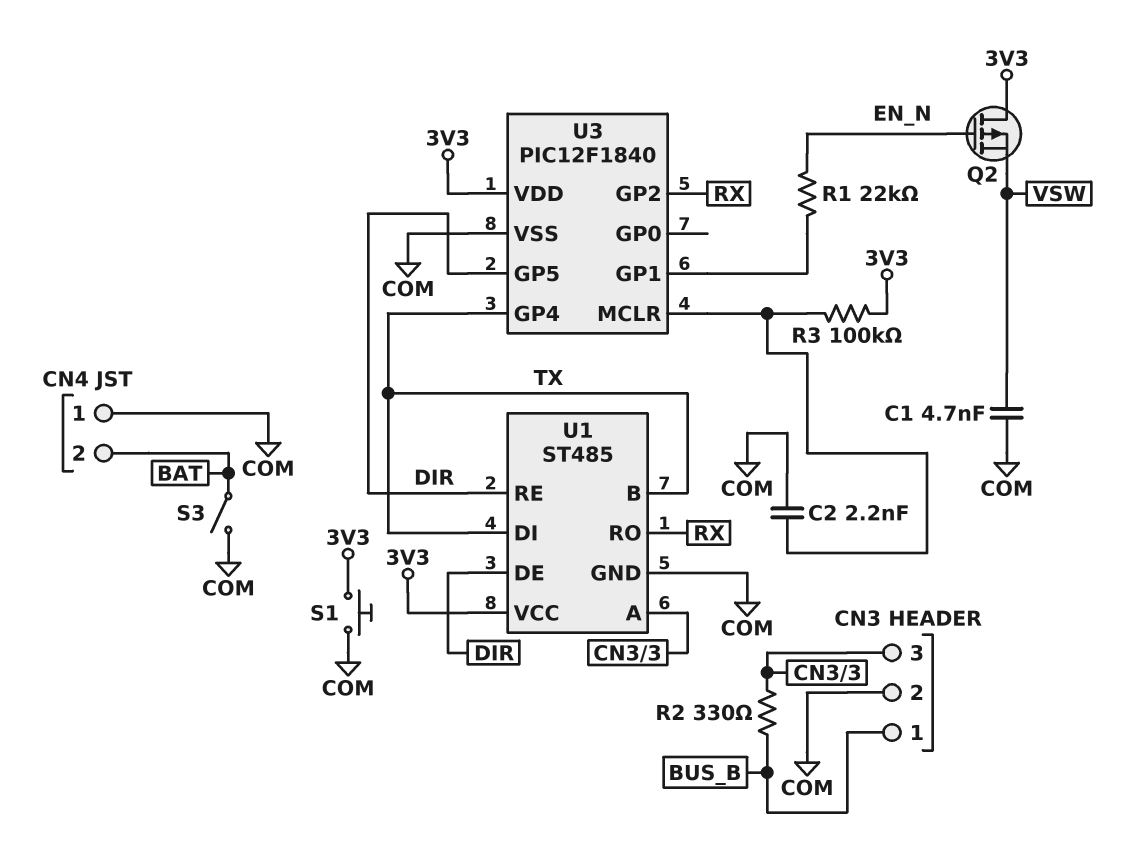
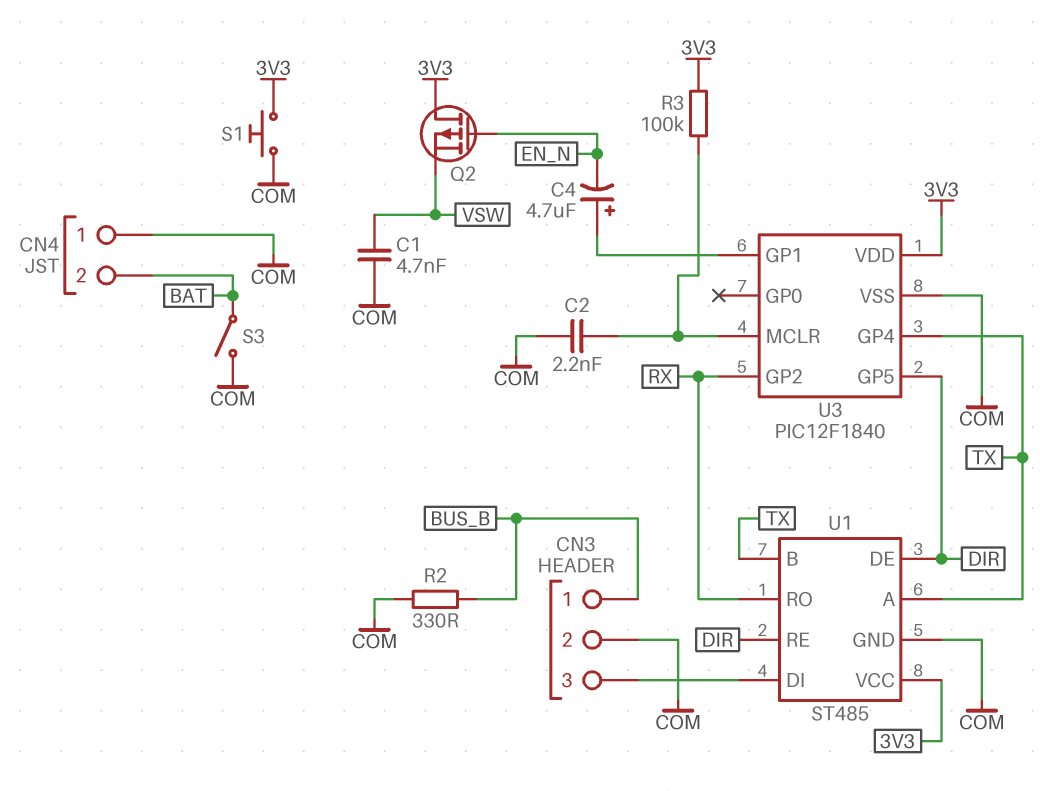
C4: none -> 4.7uF (plus U3/GP1, minus EN_N)
R1: 22k (EN_N, U3/GP1) -> none
R2: 330 (BUS_B, CN3/3) -> 330 (BUS_B, COM)
U1 pin A: CN3/3 -> TX
U1 pin DI: TX -> CN3/3

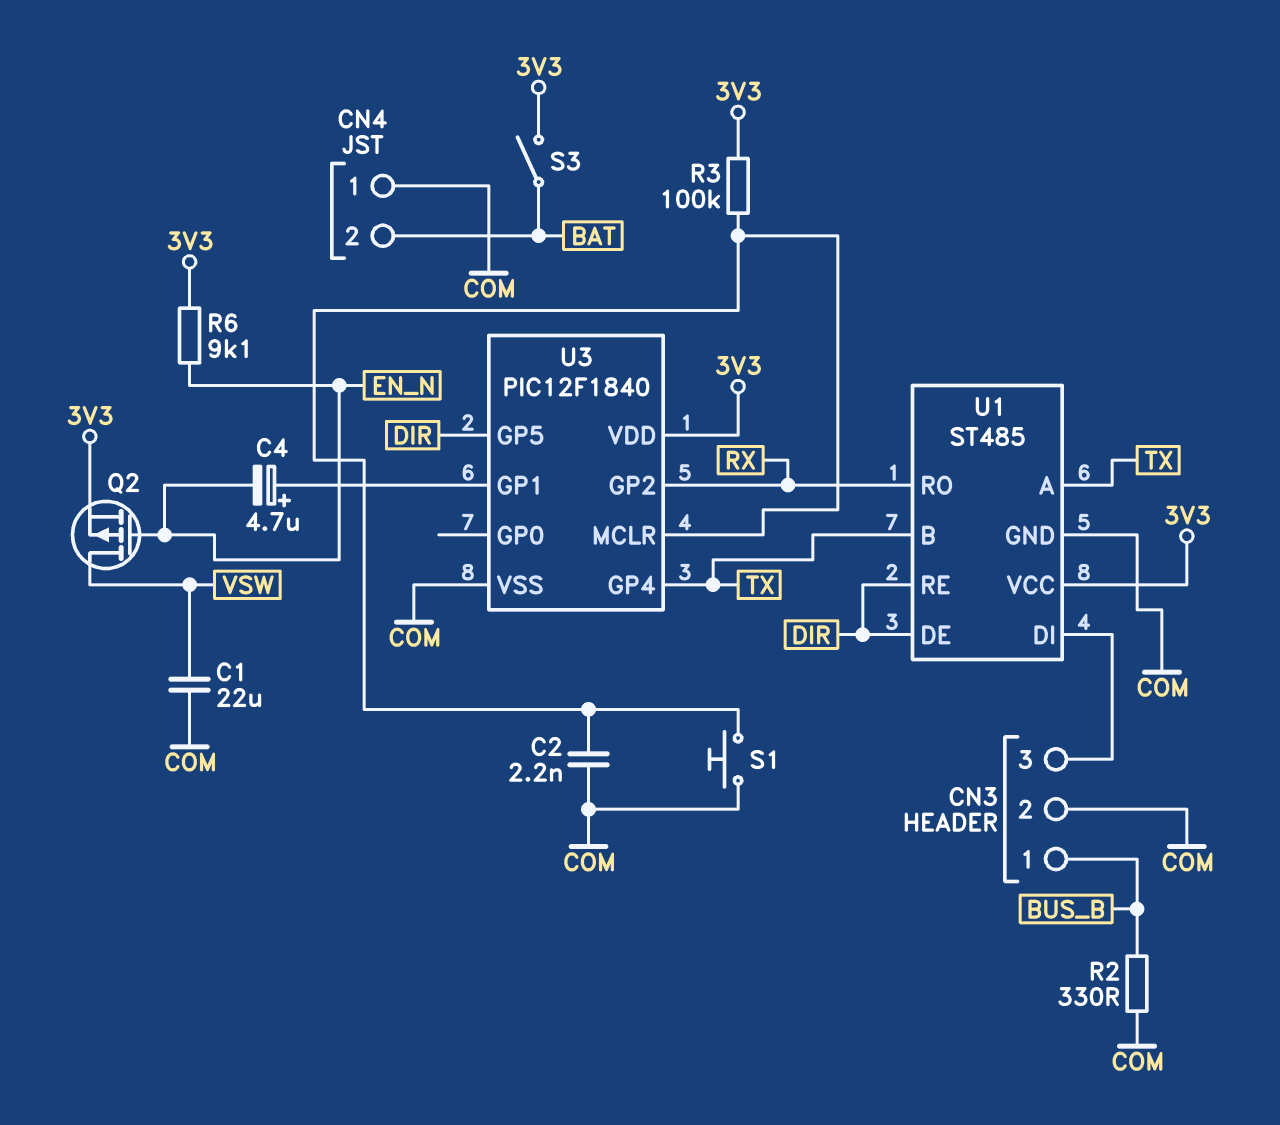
C1: 4.7nF (COM, VSW) -> 22uF (COM, VSW)
Q2: PMOS (G EN_N, D 3V3, S VSW) -> PMOS (G EN_N, D VSW, S 3V3)
R6: none -> 9.1k (3V3, EN_N)
S1: button (3V3, COM) -> button (COM, U3/MCLR)
S3: switch (BAT, COM) -> switch (3V3, BAT)

